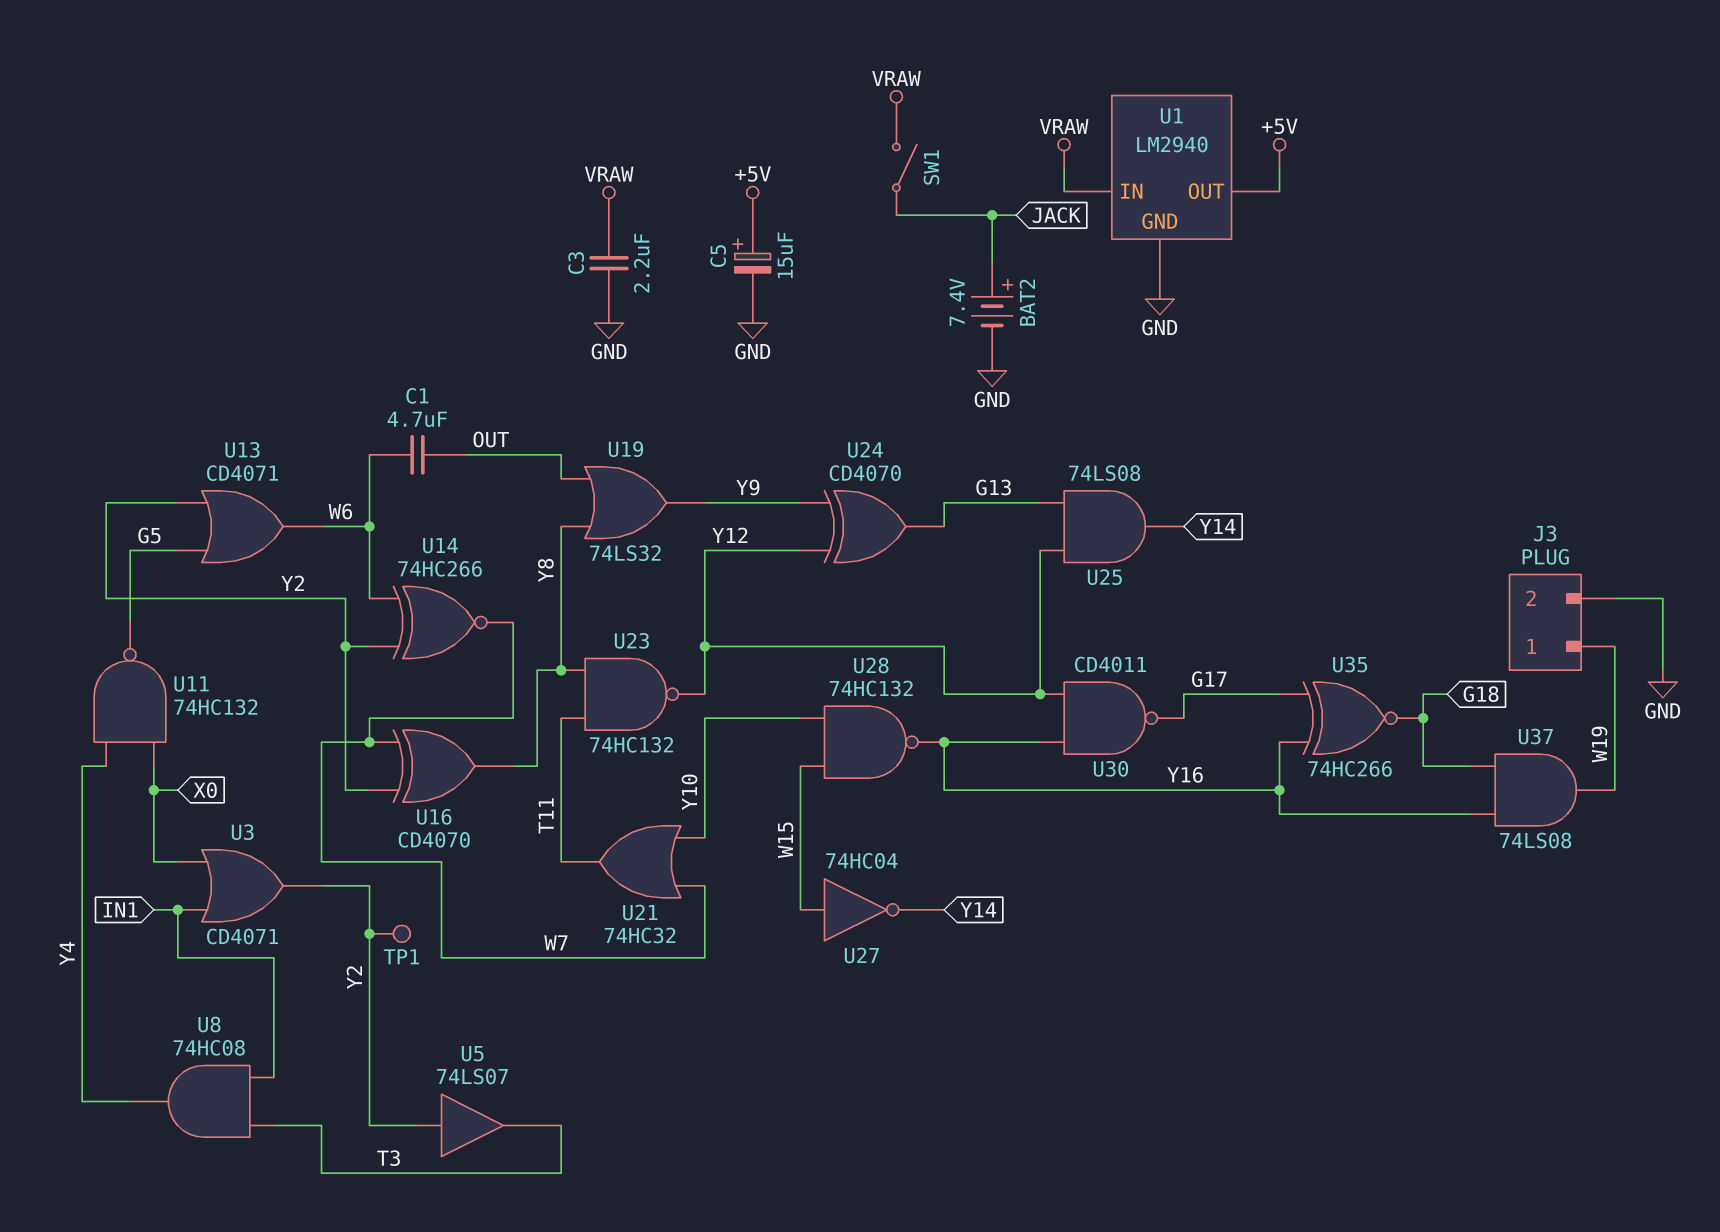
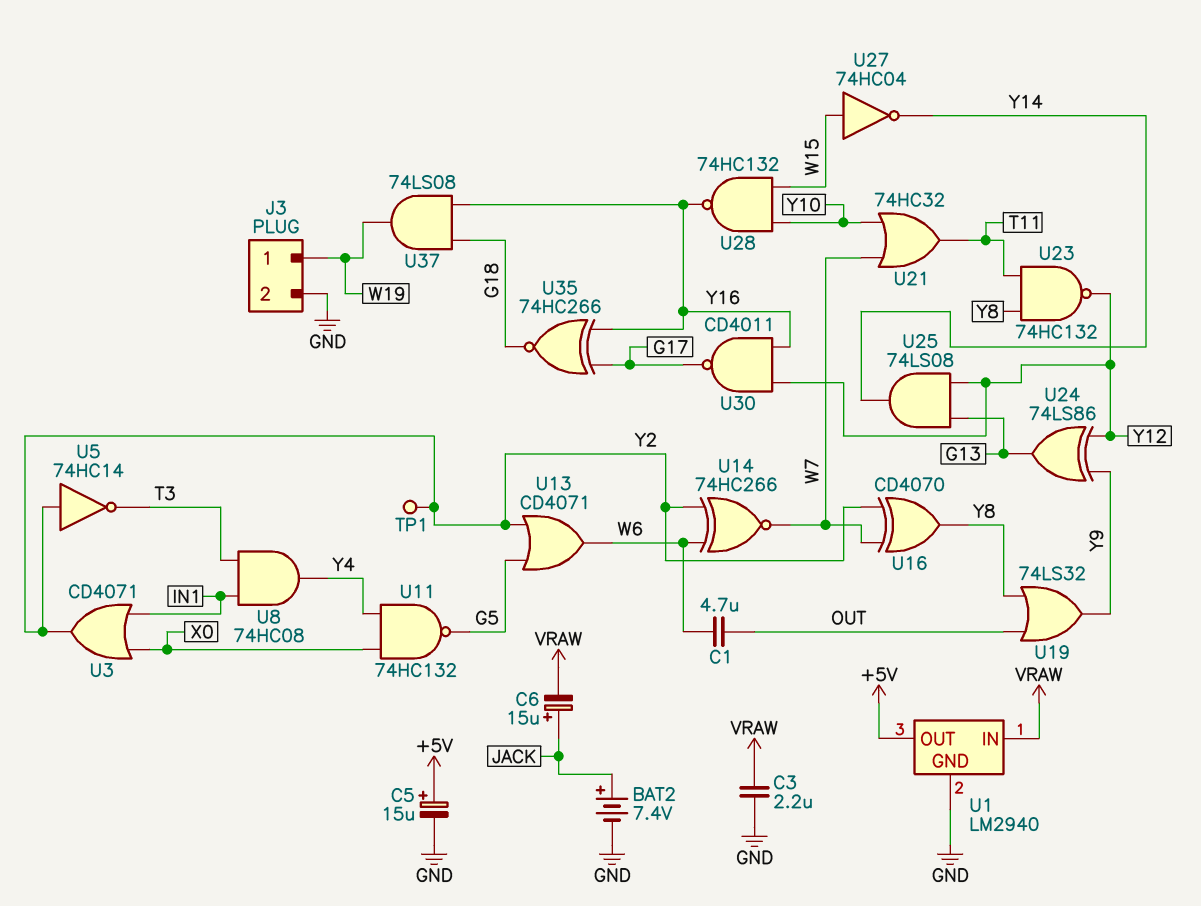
C6: none -> 15uF (plus JACK, minus VRAW)
SW1: switch (JACK, VRAW) -> none
U5: buffer 74LS07 (in Y2, out T3) -> NOT 74HC14 (in Y2, out T3)
U24: XOR CD4070 (in Y9, in Y12, out G13) -> XOR 74LS86 (in Y9, in Y12, out G13)

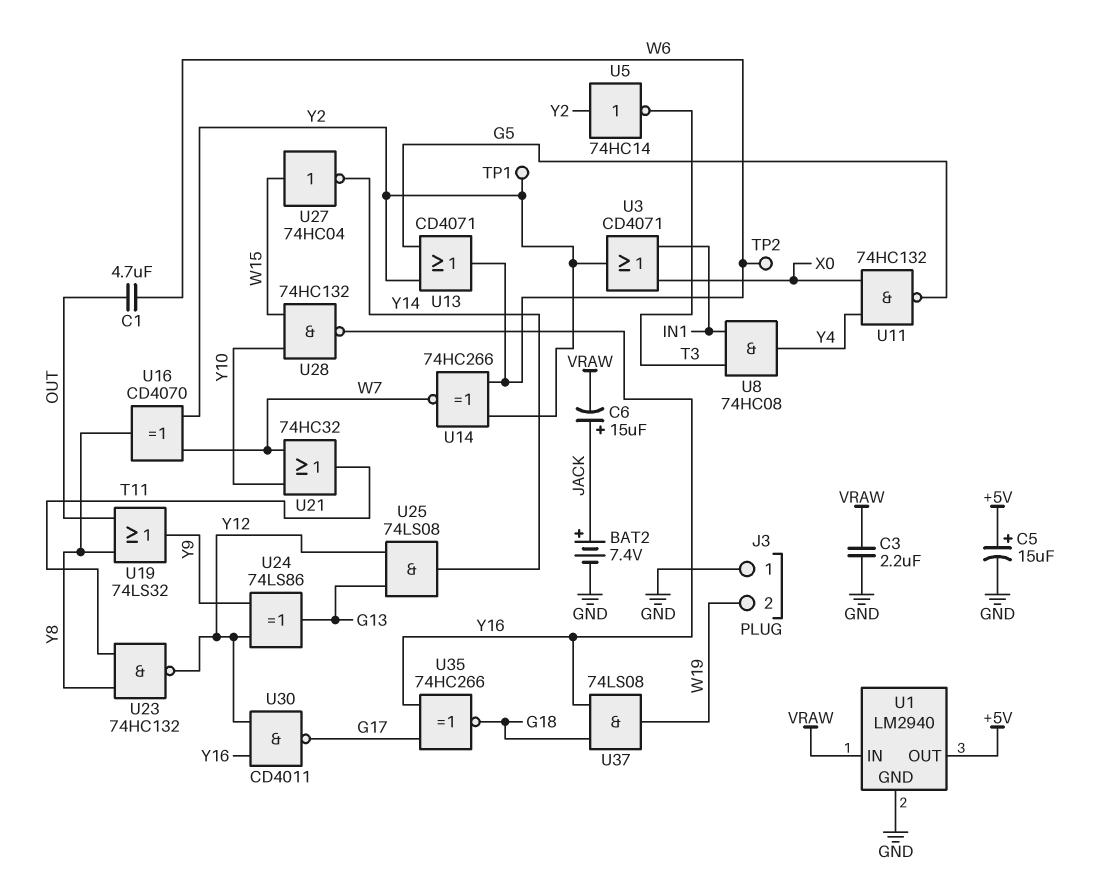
J3 pin 1: W19 -> GND
J3 pin 2: GND -> W19
TP2: none -> test point (W6)

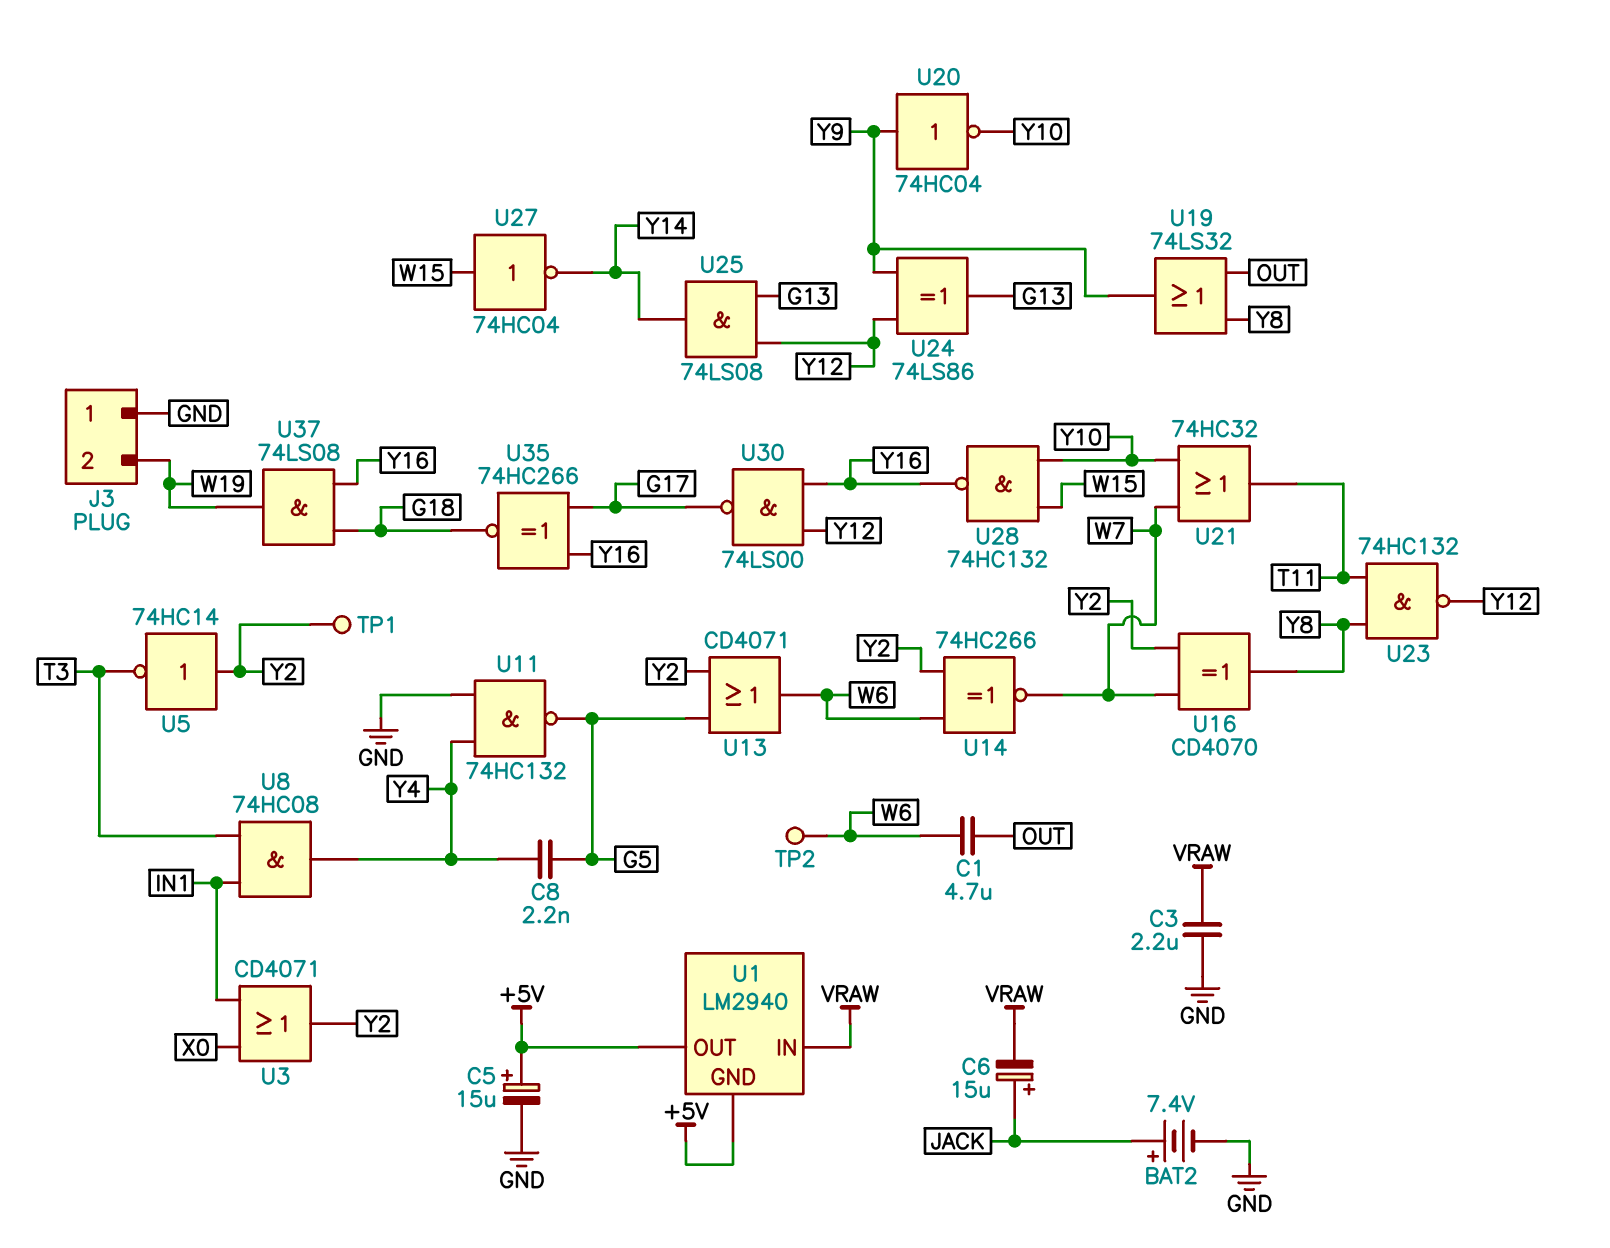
C8: none -> 2.2nF (G5, Y4)
U1 pin GND: GND -> +5V
U11: NAND 74HC132 (in X0, in Y4, out G5) -> NAND 74HC132 (in GND, in Y4, out G5)
U20: none -> NOT 74HC04 (in Y9, out Y10)
U30: NAND CD4011 (in Y12, in Y16, out G17) -> NAND 74LS00 (in Y12, in Y16, out G17)

